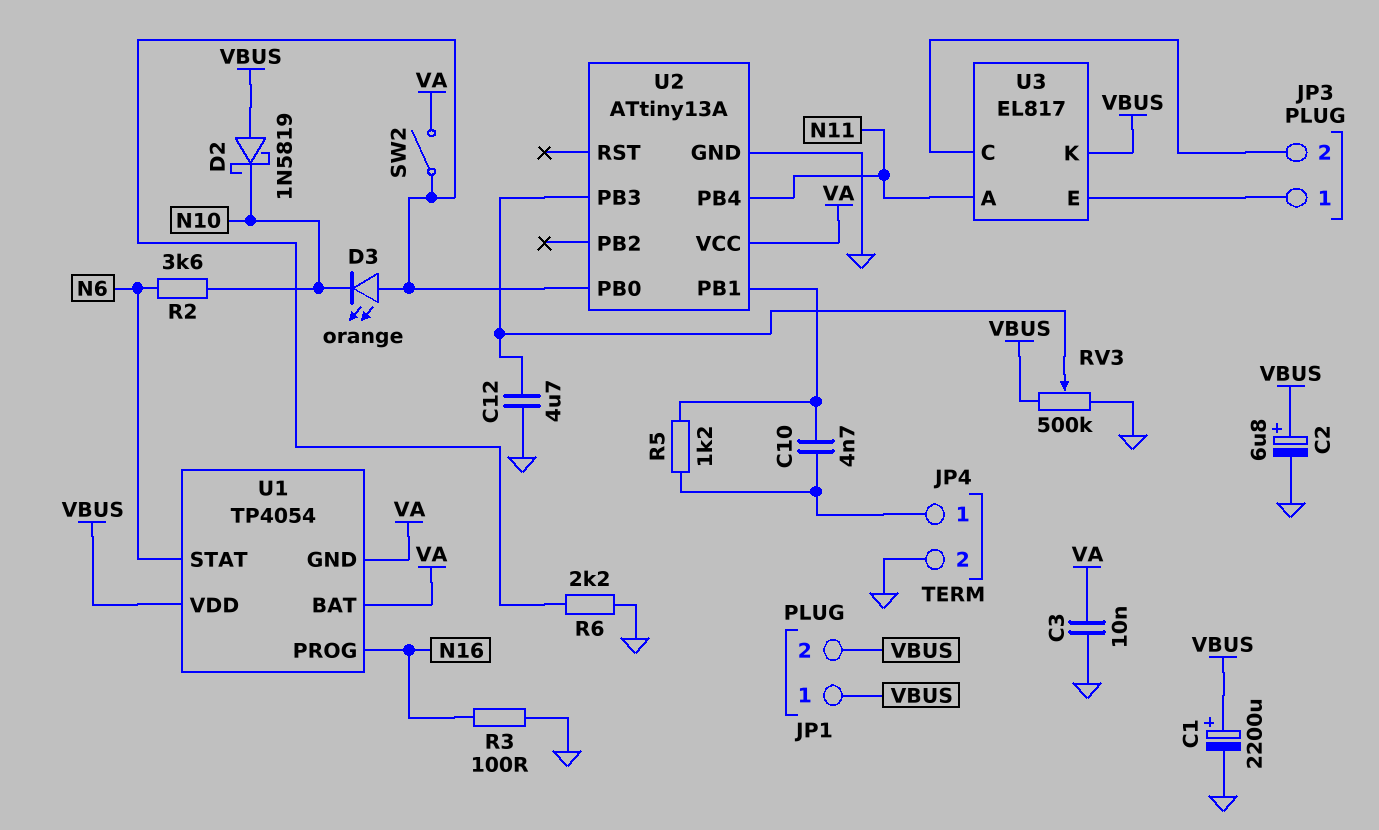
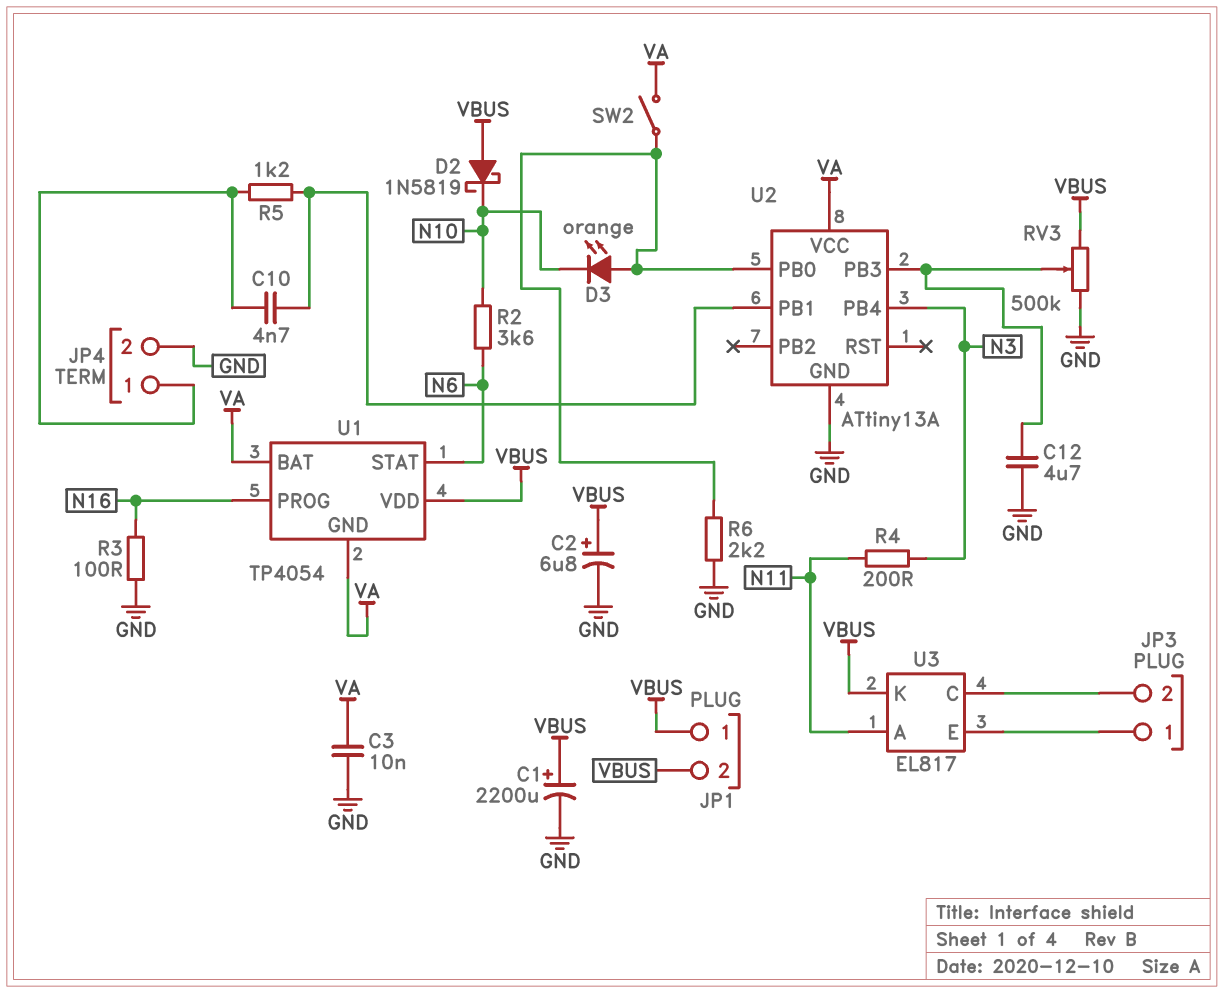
R4: none -> 200 (N3, N11)
U2 pin PB4: N11 -> N3

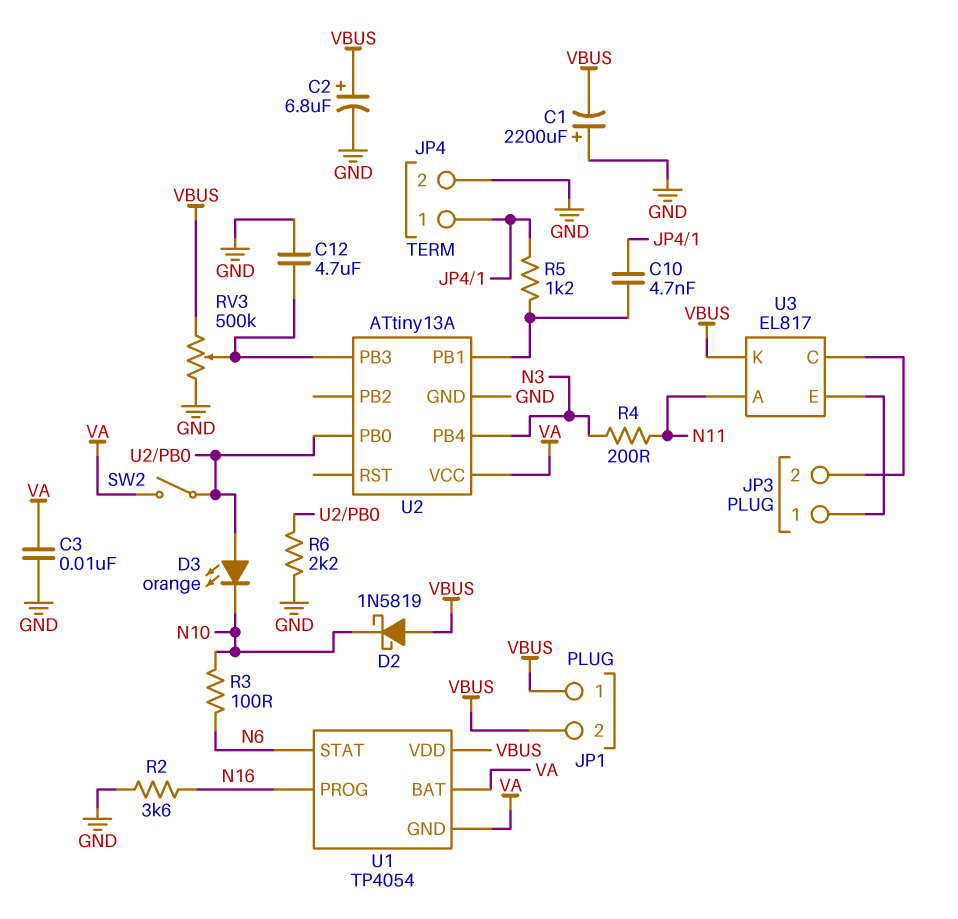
C1: 2200uF (plus VBUS, minus GND) -> 2200uF (plus GND, minus VBUS)
R2: 3.6k (N6, N10) -> 3.6k (GND, N16)
R3: 100 (GND, N16) -> 100 (N6, N10)

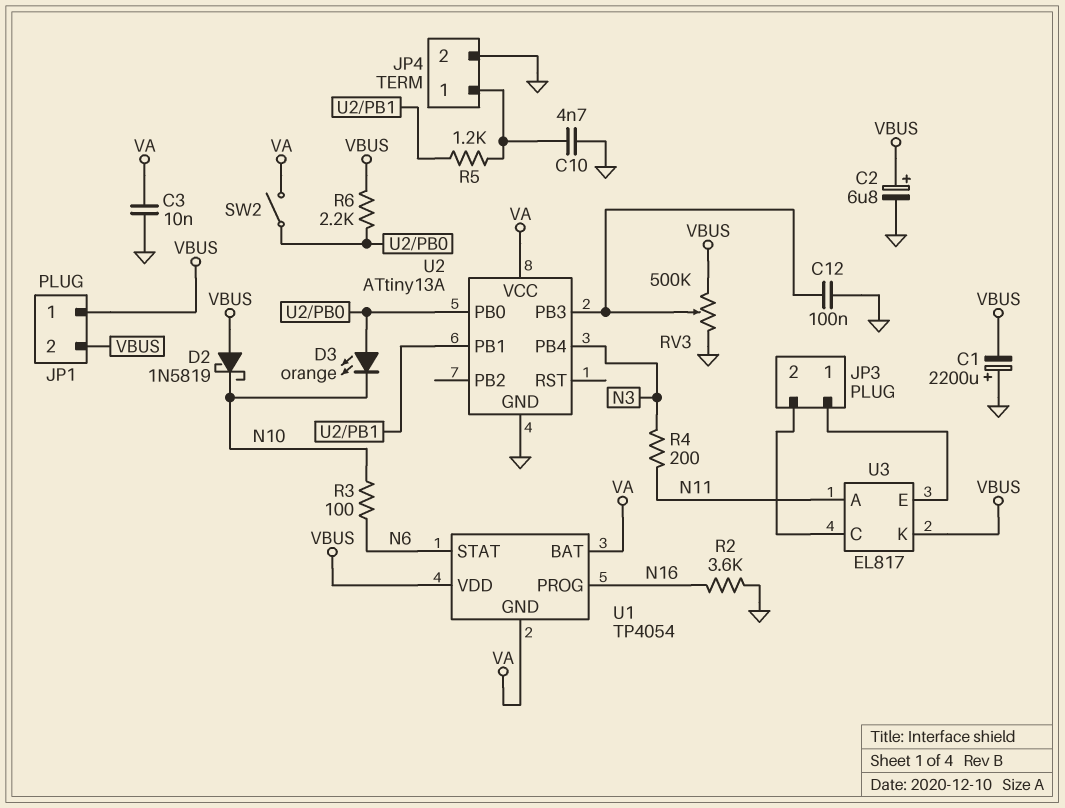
C10: 4.7nF (JP4/1, U2/PB1) -> 4.7nF (GND, JP4/1)
C12: 4.7uF (GND, U2/PB3) -> 100nF (GND, U2/PB3)
R6: 2.2k (GND, U2/PB0) -> 2.2k (U2/PB0, VBUS)

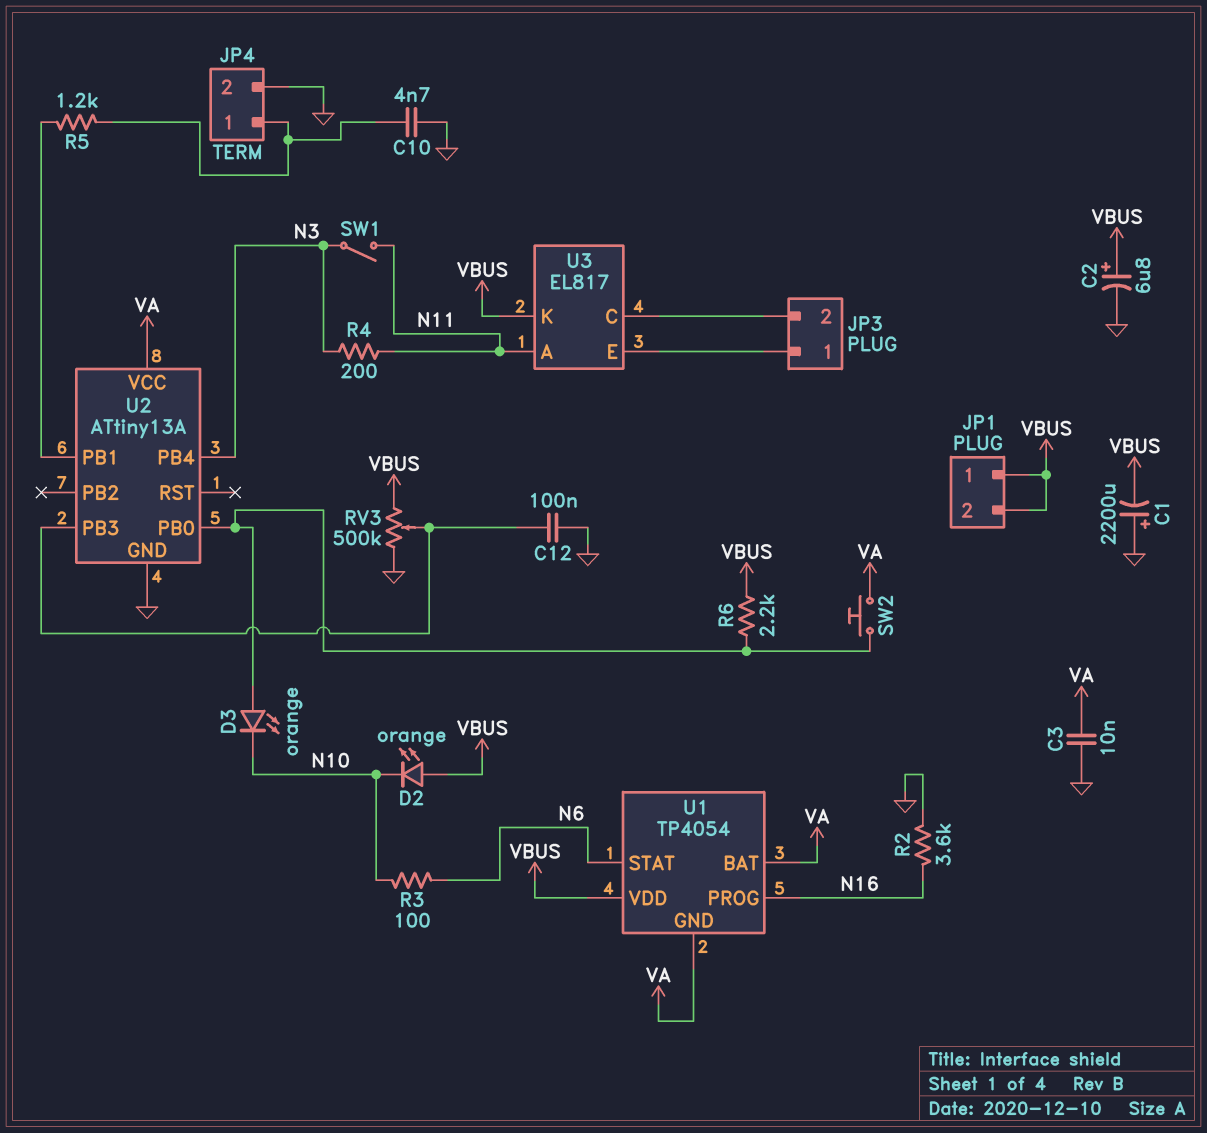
D2: schottky 1N5819 (A VBUS, K N10) -> LED orange (A VBUS, K N10)
SW1: none -> switch (N3, N11)
SW2: switch (U2/PB0, VA) -> button (U2/PB0, VA)

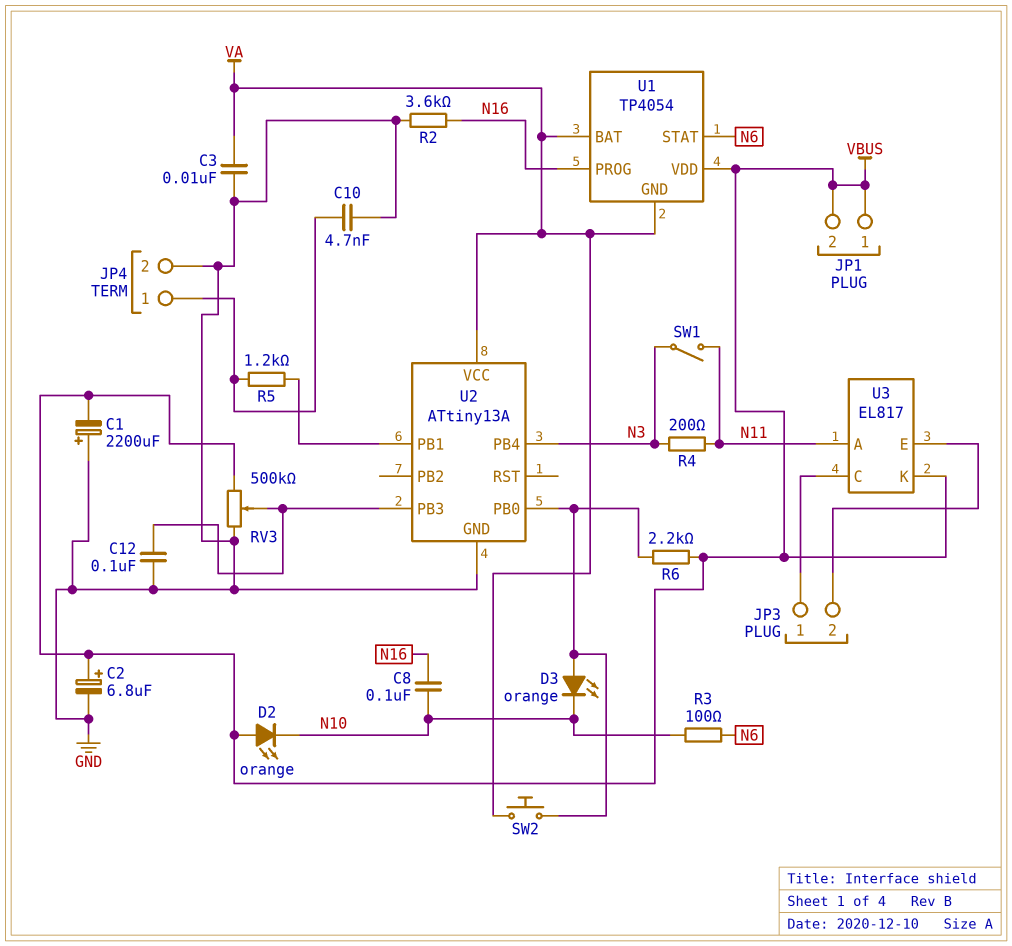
C8: none -> 100nF (N10, N16)
U3 pin C: JP3/2 -> JP3/1
U3 pin E: JP3/1 -> JP3/2

